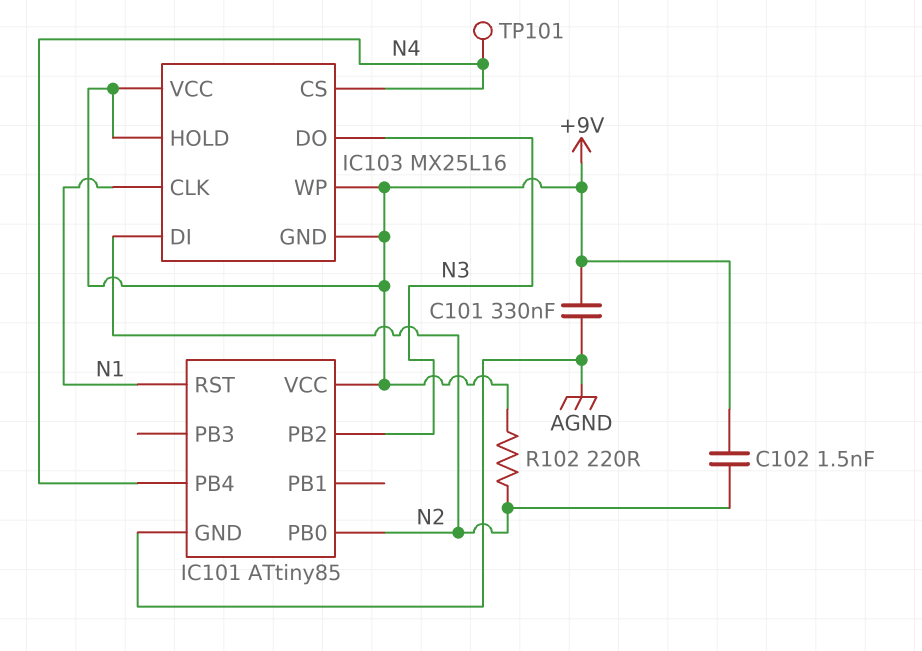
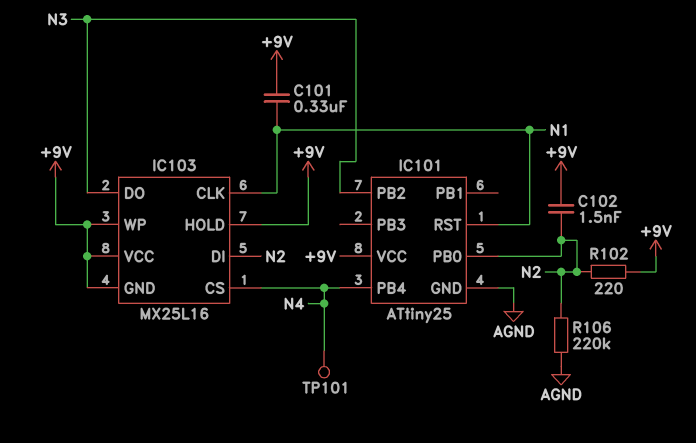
C101: 330nF (+9V, AGND) -> 330nF (+9V, N1)
IC101: ATtiny85 -> ATtiny25
R106: none -> 220k (AGND, N2)

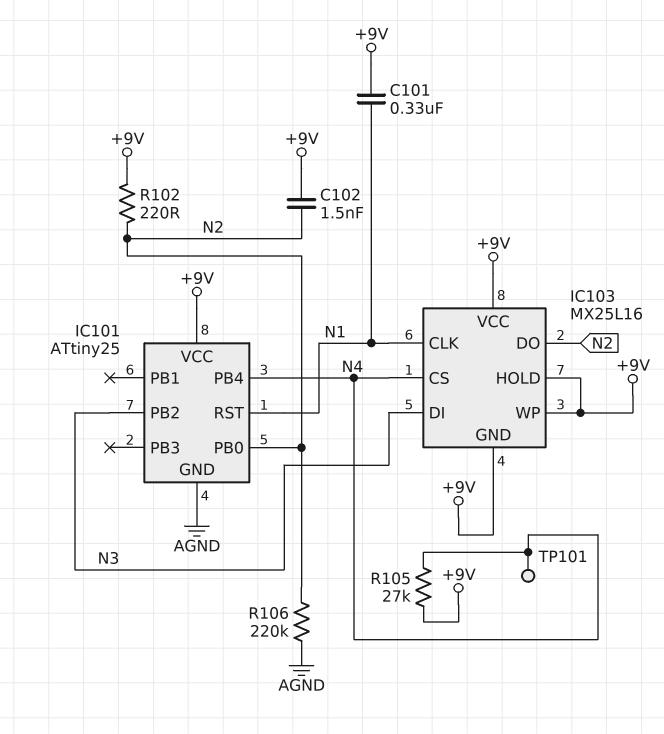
IC103 pin DI: N2 -> N3
IC103 pin DO: N3 -> N2
R105: none -> 27k (+9V, N4)

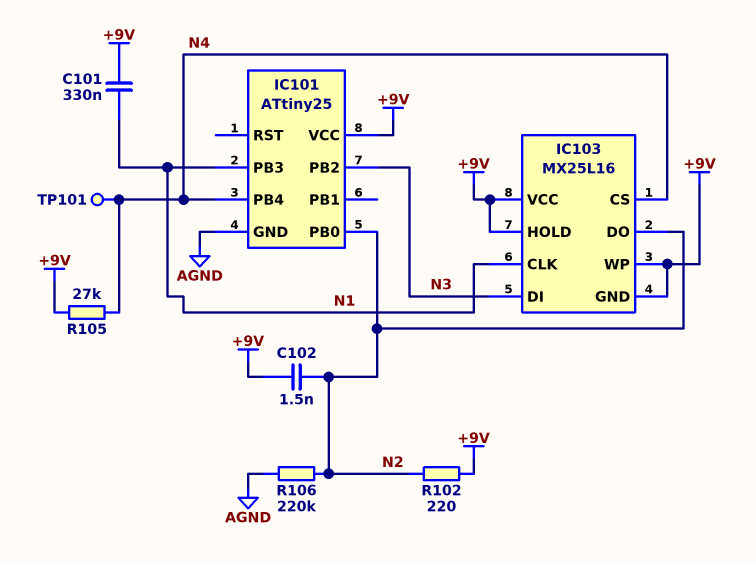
IC101 pin PB3: none -> N1
IC101 pin RST: N1 -> none

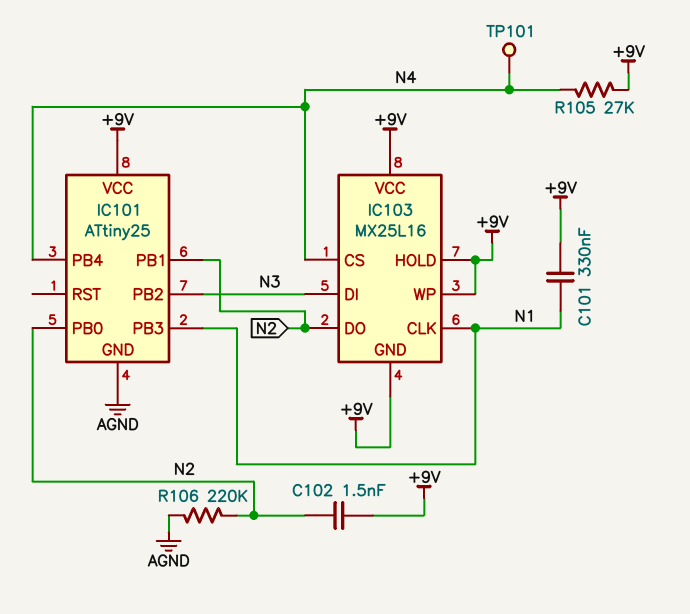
IC101 pin PB1: none -> N2
R102: 220 (+9V, N2) -> none

